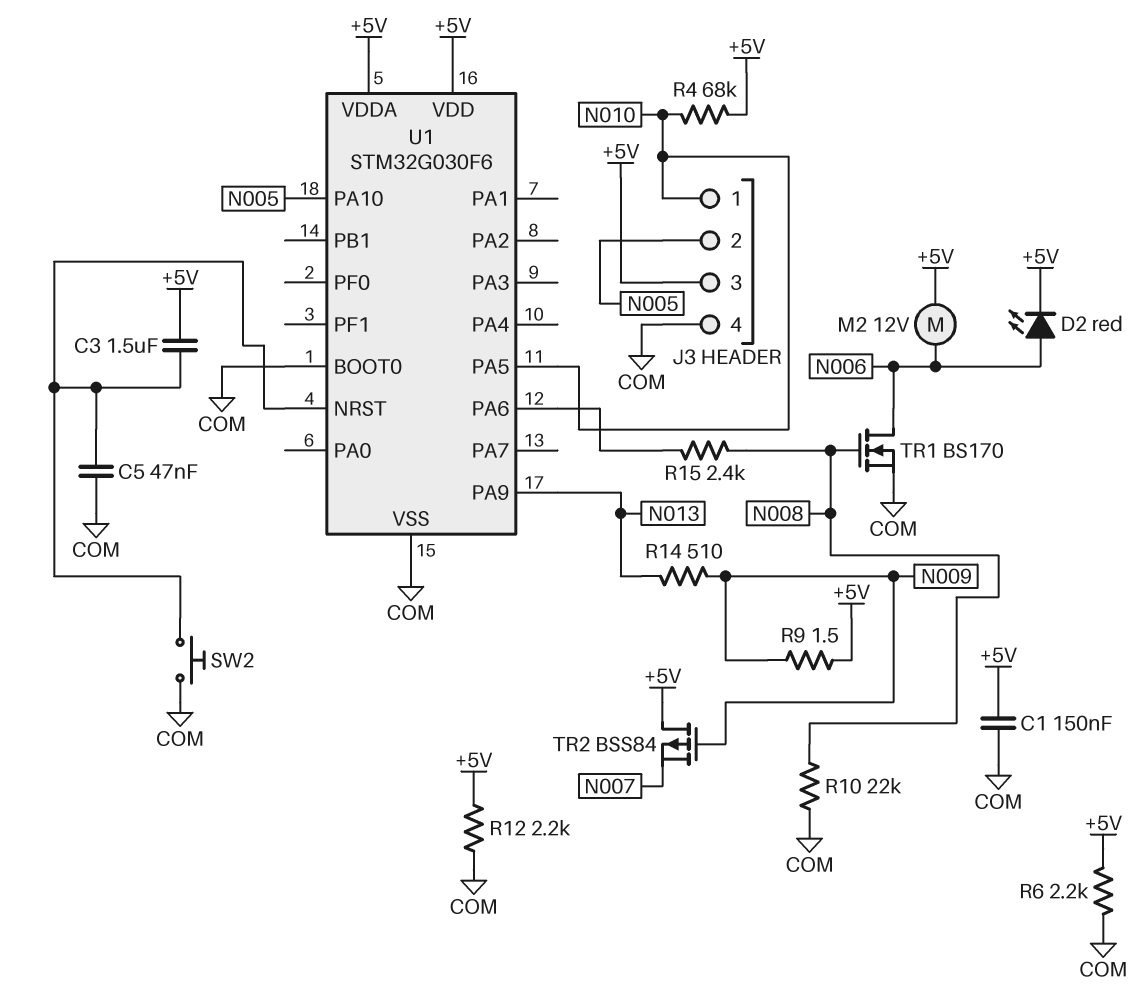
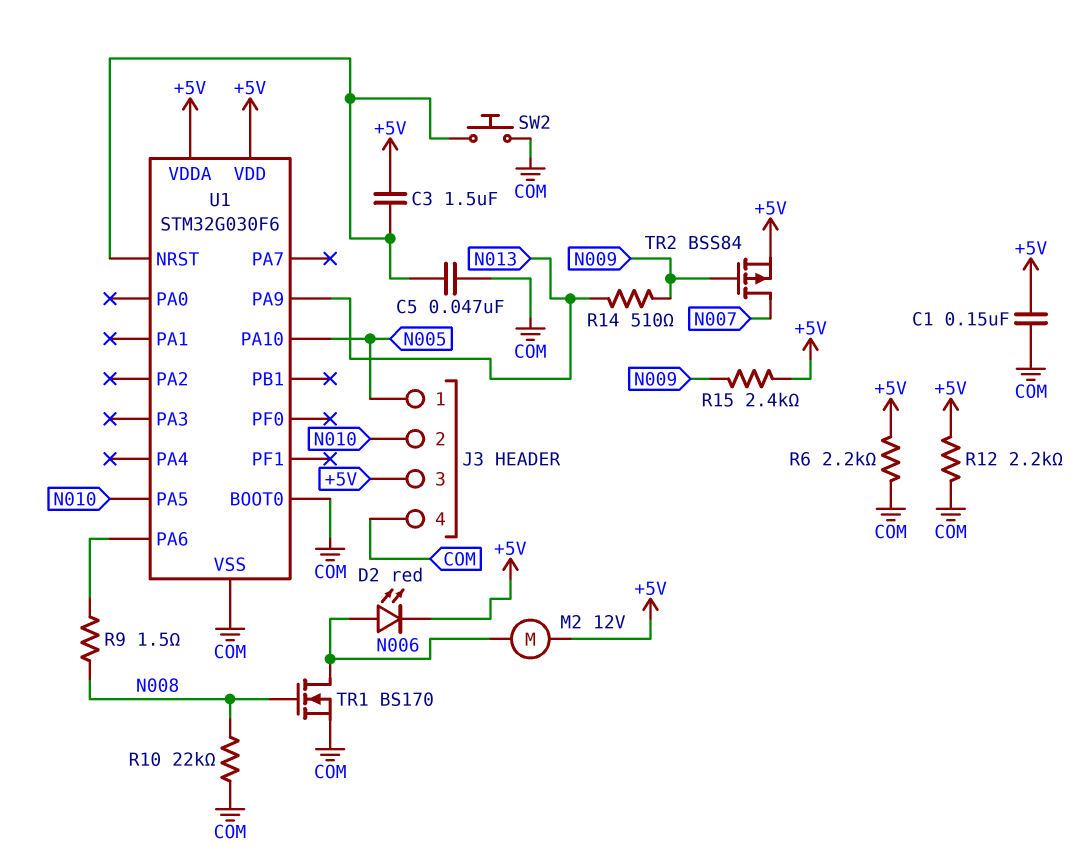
J3 pin 1: N010 -> N005
J3 pin 2: N005 -> N010
R4: 68k (+5V, N010) -> none
R9: 1.5 (+5V, N009) -> 1.5 (N008, U1/PA6)
R15: 2.4k (N008, U1/PA6) -> 2.4k (+5V, N009)
TR2: PMOS BSS84 (G N009, D +5V, S N007) -> PMOS BSS84 (G N009, D N007, S +5V)

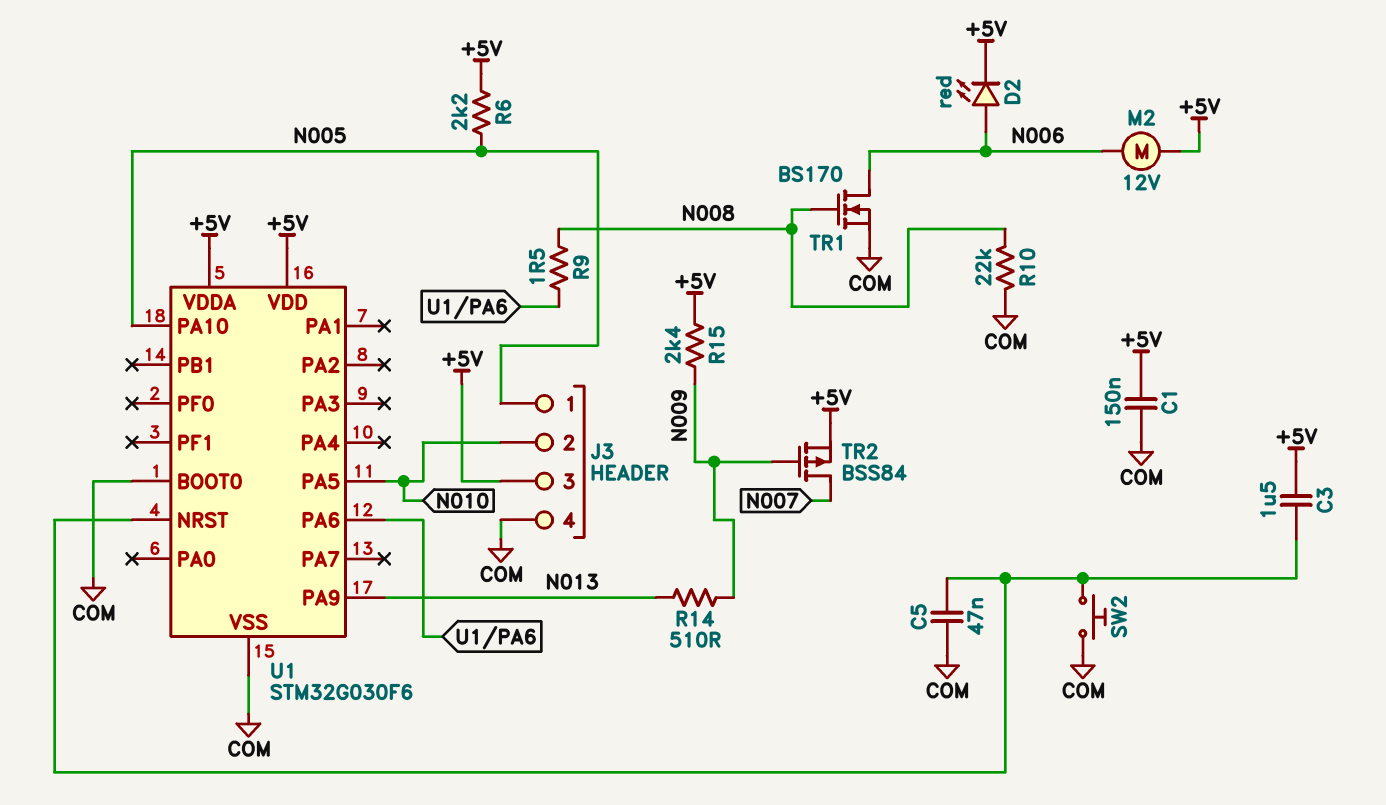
R6: 2.2k (+5V, COM) -> 2.2k (+5V, N005)
R12: 2.2k (+5V, COM) -> none

